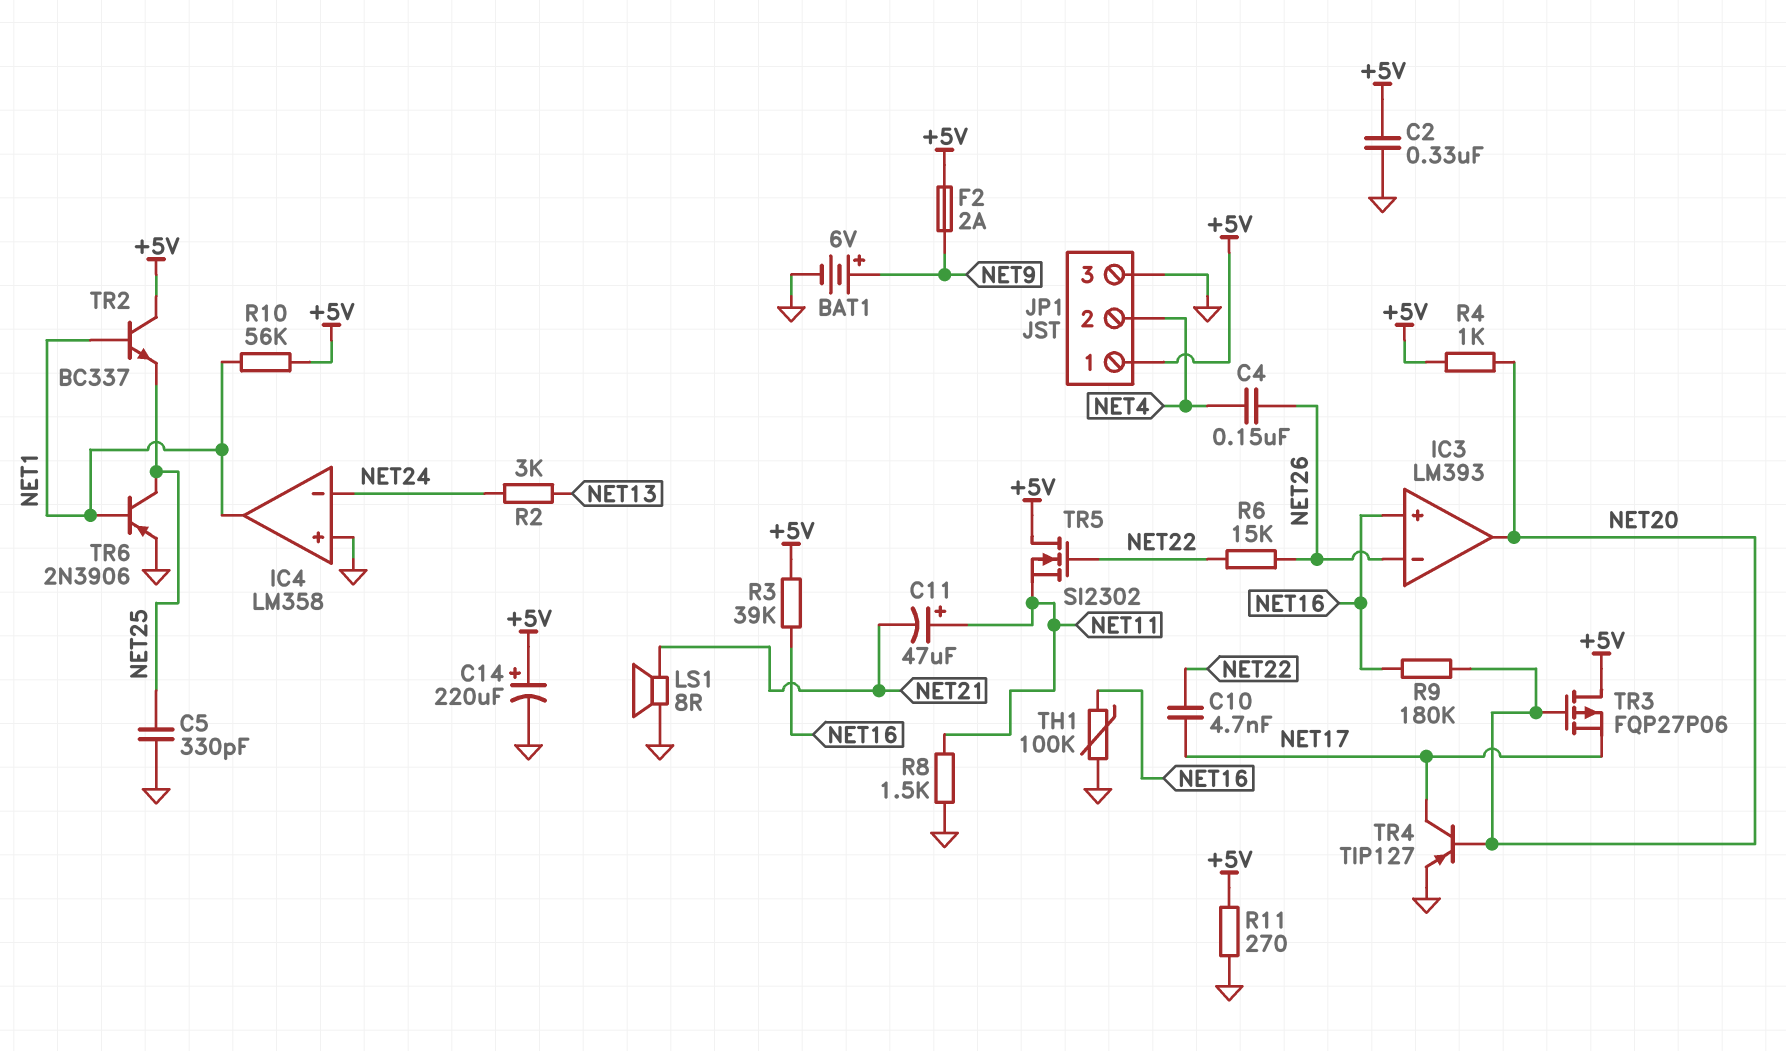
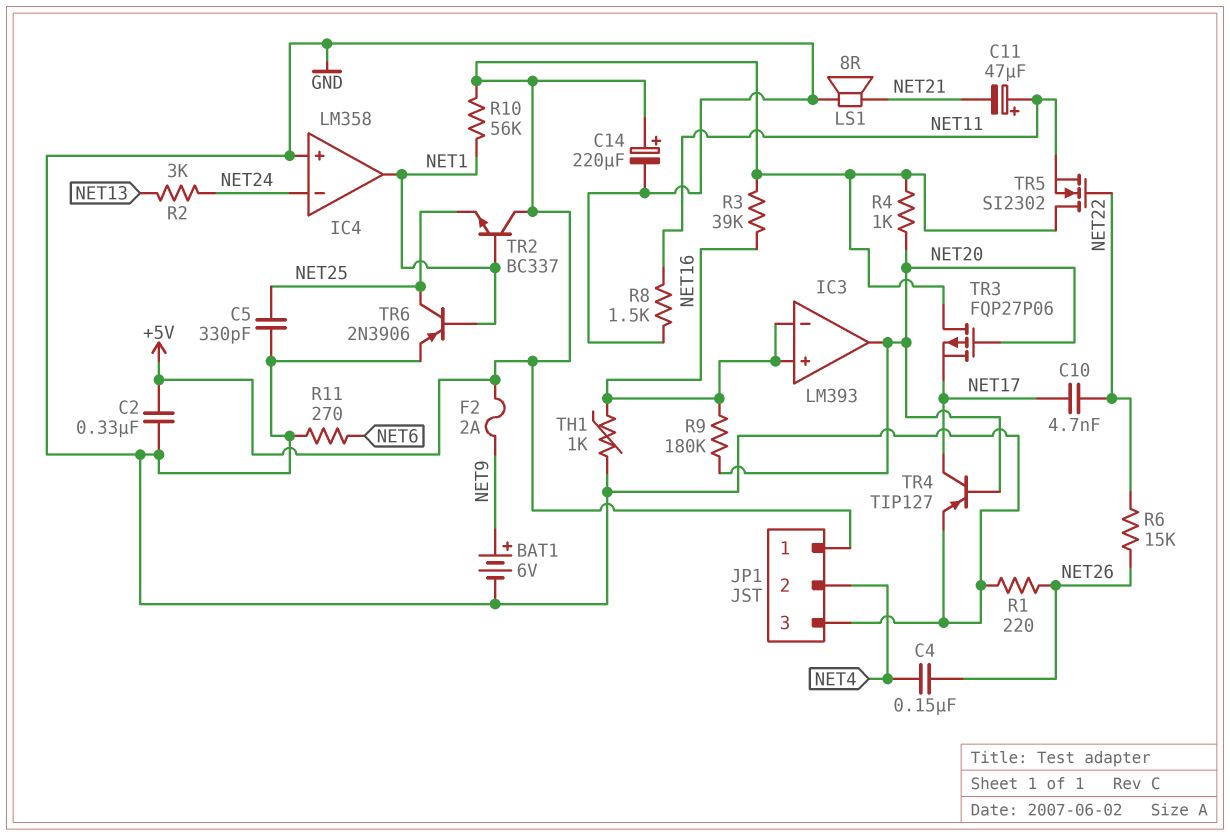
IC3 pin in-: NET26 -> NET16
R1: none -> 220 (GND, NET26)
R11: 270 (+5V, GND) -> 270 (GND, NET6)
TH1: 100k (GND, NET16) -> 1k (GND, NET16)

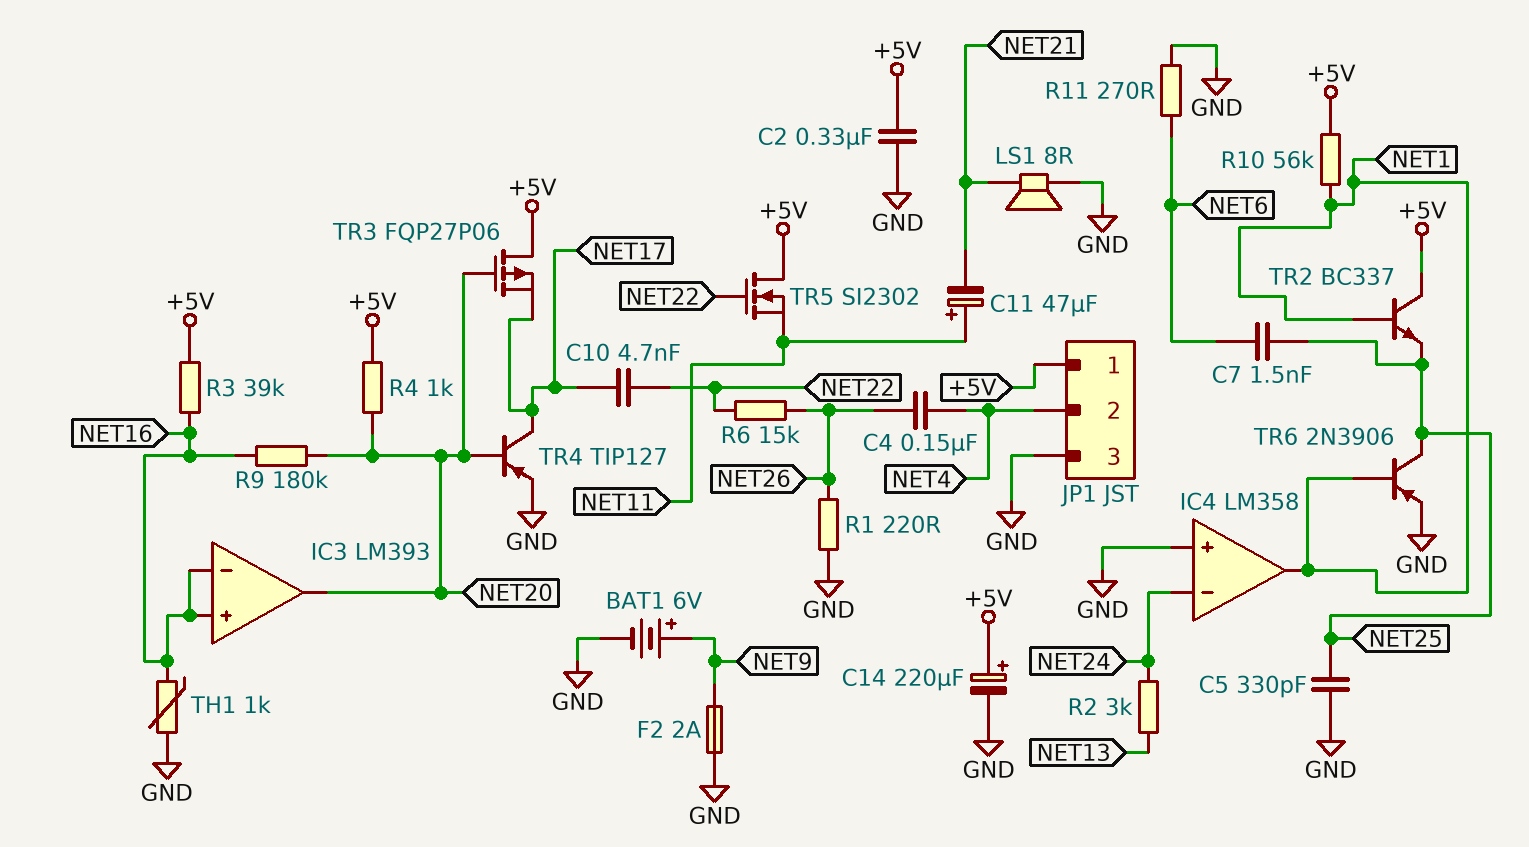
C7: none -> 1.5nF (NET6, NET25)
F2: 2A (+5V, NET9) -> 2A (GND, NET9)
R8: 1.5k (GND, NET11) -> none

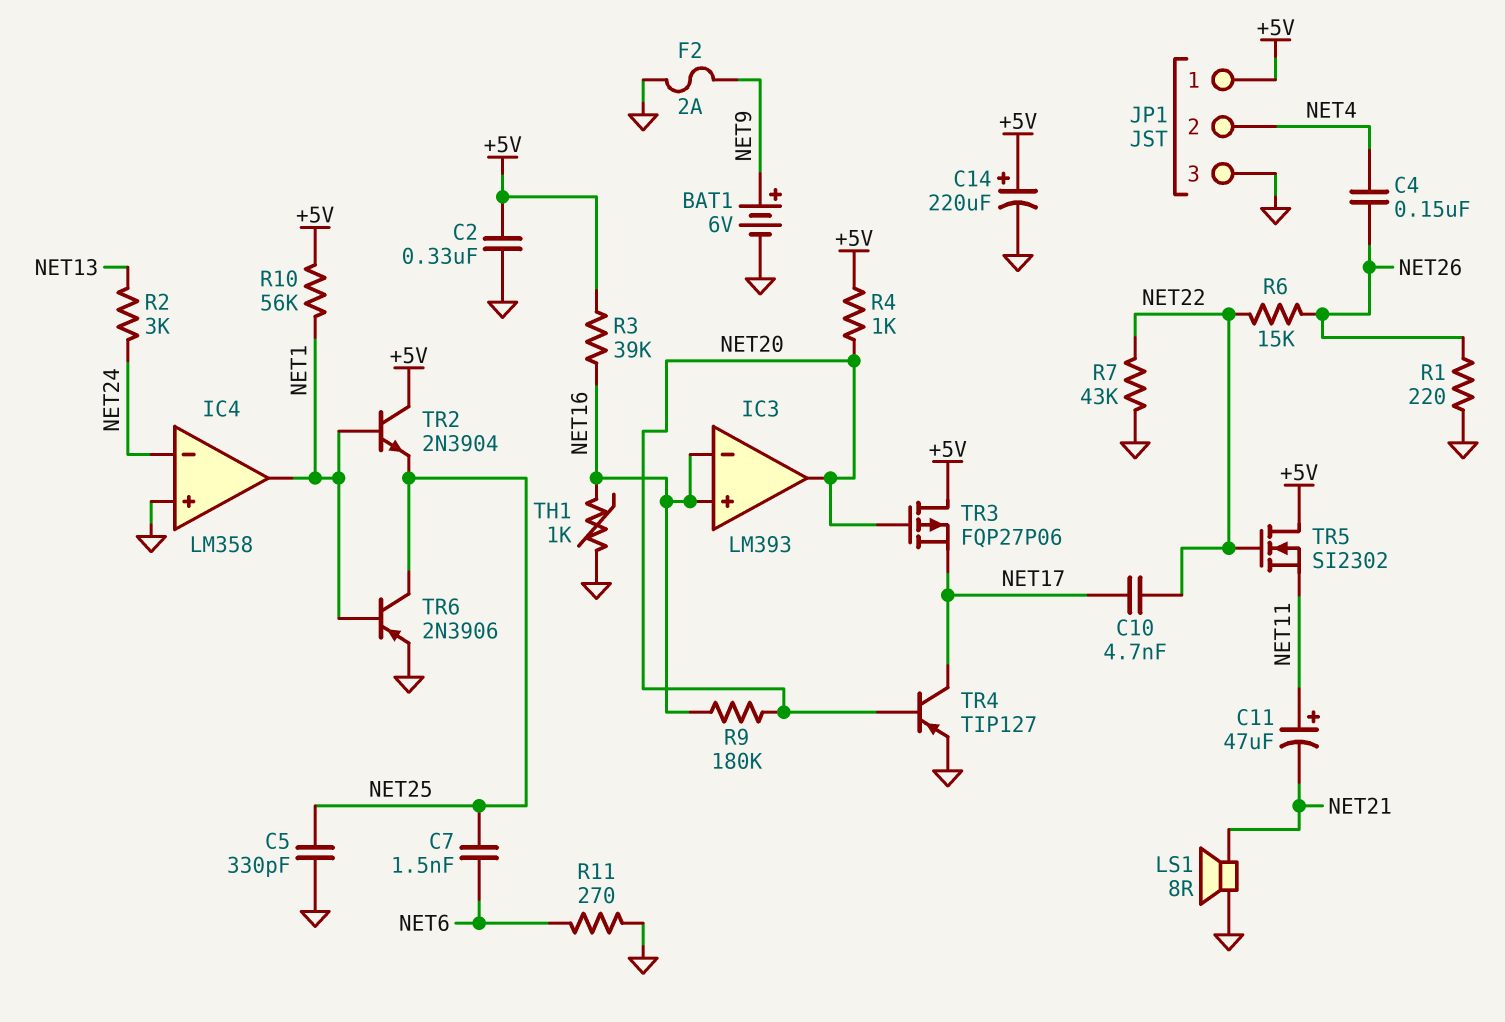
R7: none -> 43k (GND, NET22)
TR2: NPN BC337 (B NET1, C +5V, E NET25) -> NPN 2N3904 (B NET1, C +5V, E NET25)

